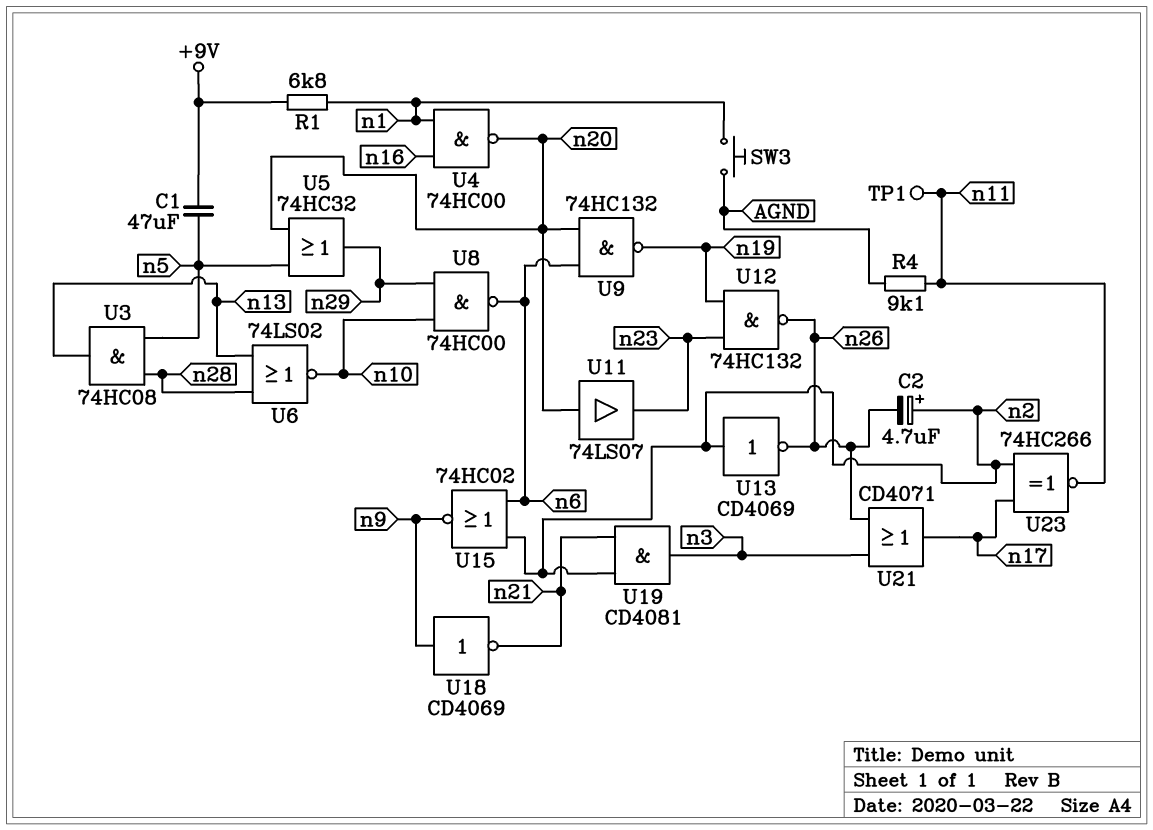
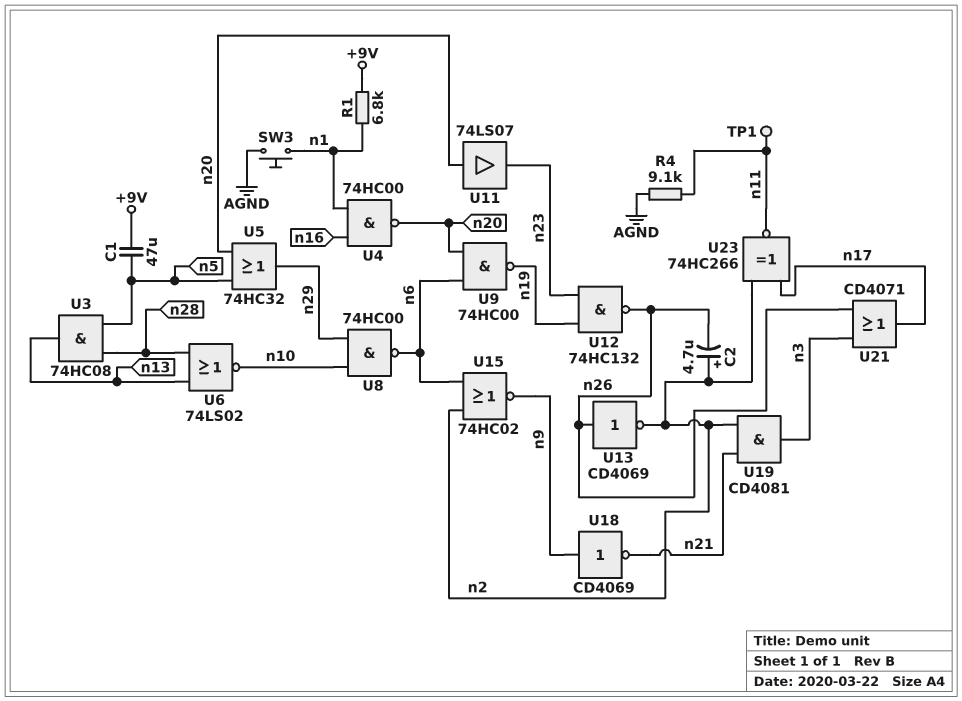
U9: NAND 74HC132 (in n6, in n20, out n19) -> NAND 74HC00 (in n6, in n20, out n19)
U13: NOT CD4069 (in n2, out n26) -> NOT CD4069 (in n26, out n2)

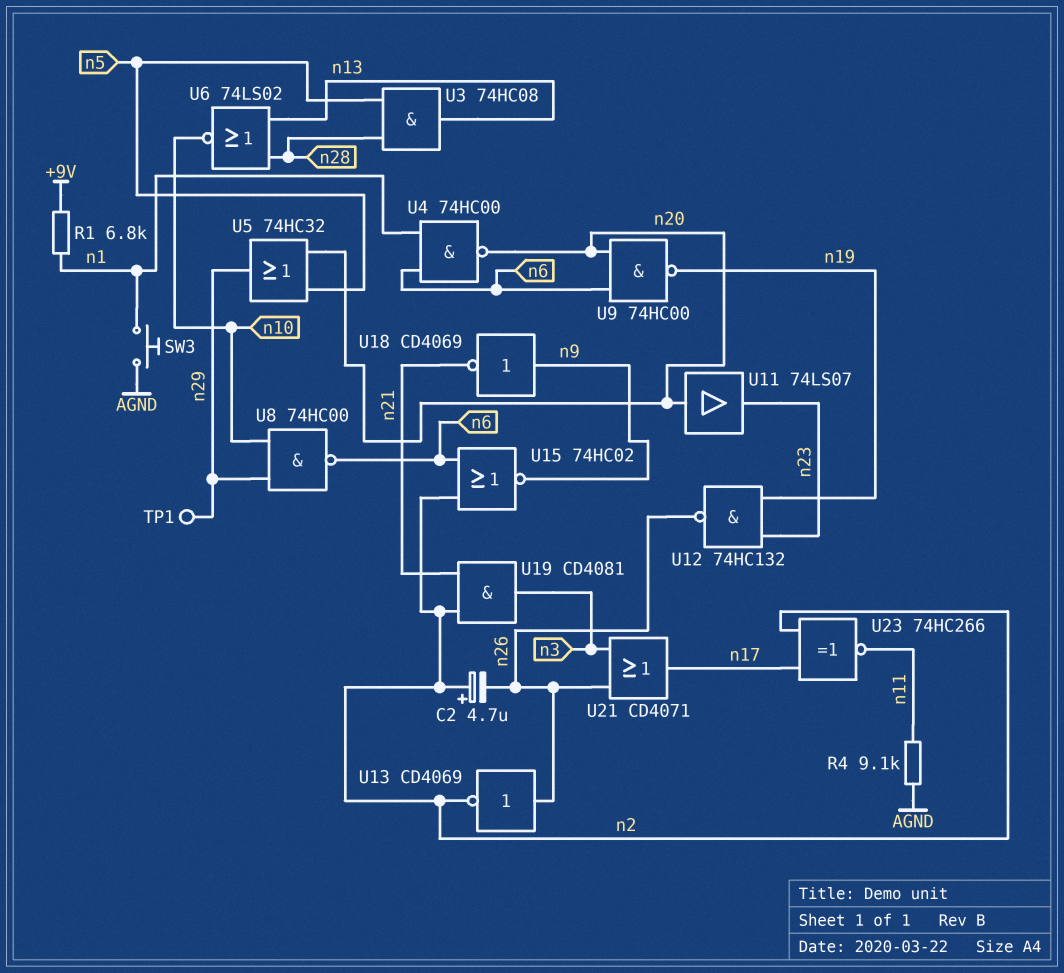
C1: 47uF (+9V, n5) -> none
TP1: test point (n11) -> test point (n29)
U4: NAND 74HC00 (in n1, in n16, out n20) -> NAND 74HC00 (in n1, in n6, out n20)

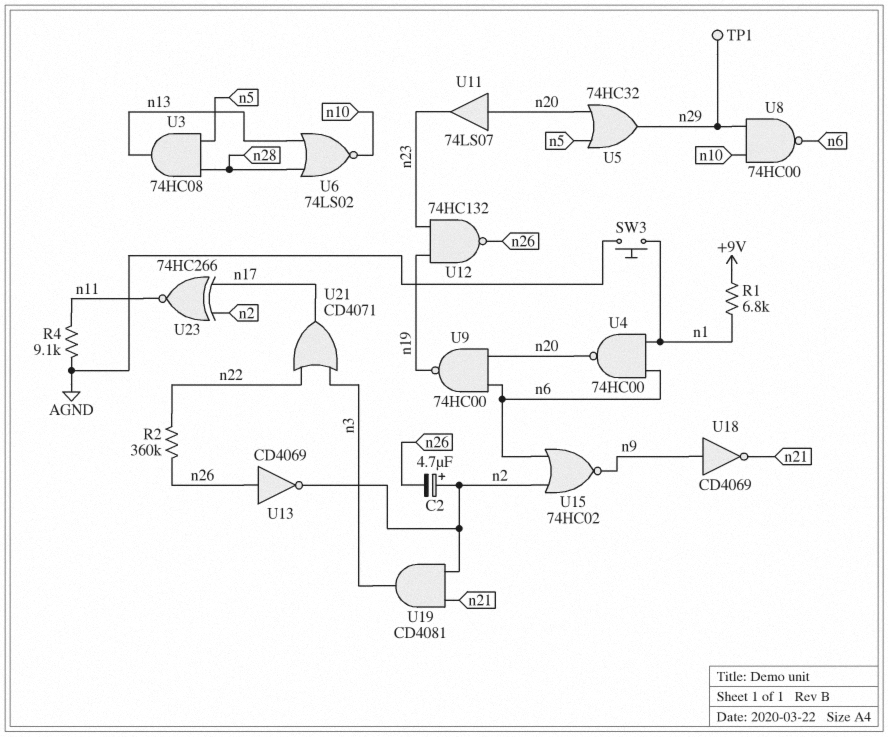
R2: none -> 360k (n22, n26)
U21: OR CD4071 (in n3, in n26, out n17) -> OR CD4071 (in n3, in n22, out n17)

